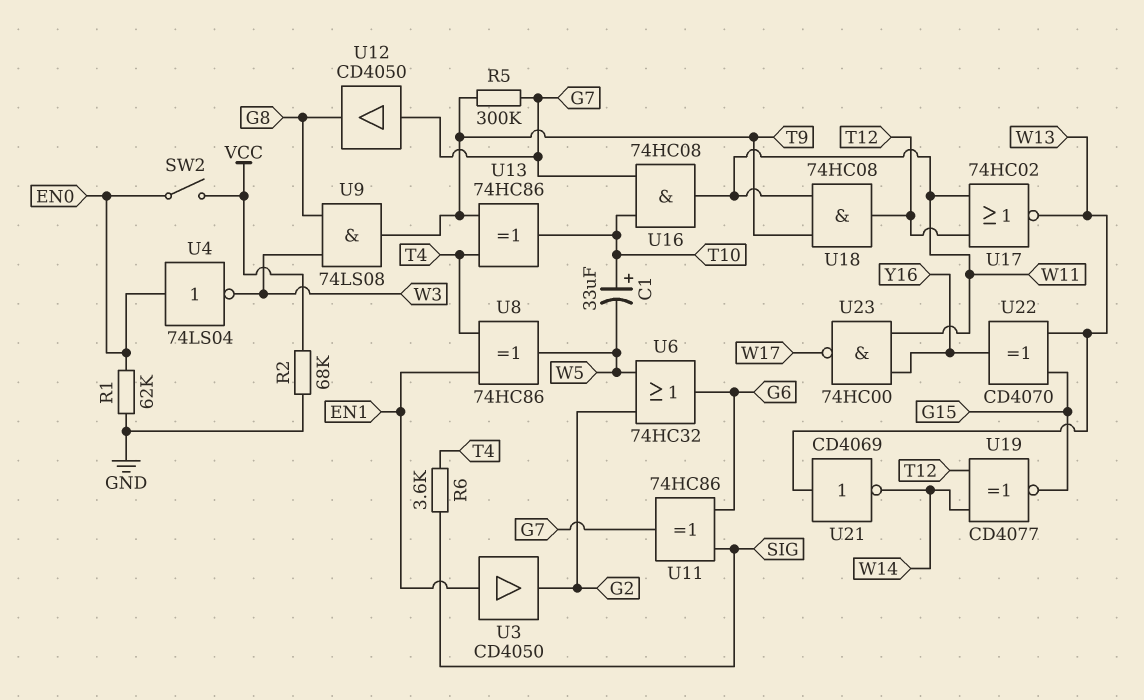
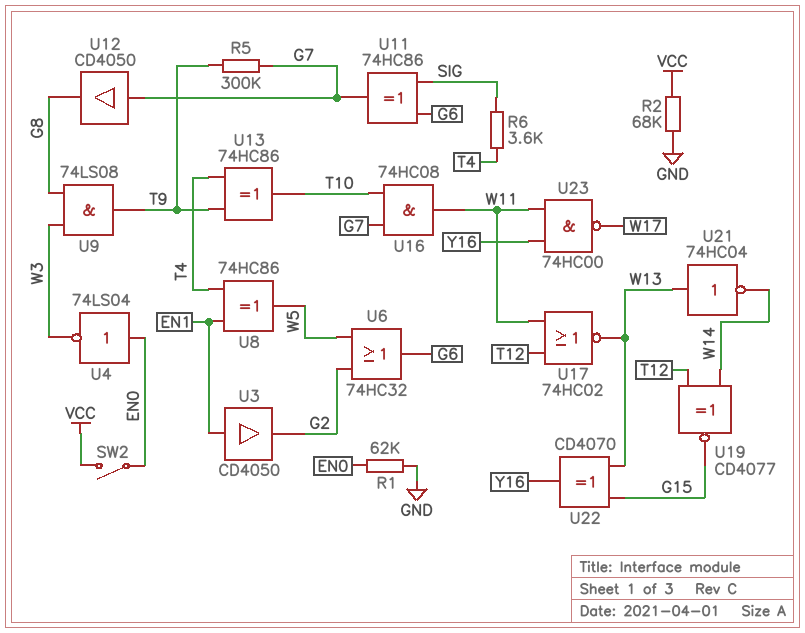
C1: 33uF (plus T10, minus W5) -> none
U18: AND 74HC08 (in T9, in W11, out T12) -> none
U21: NOT CD4069 (in W13, out W14) -> NOT 74HC04 (in W13, out W14)

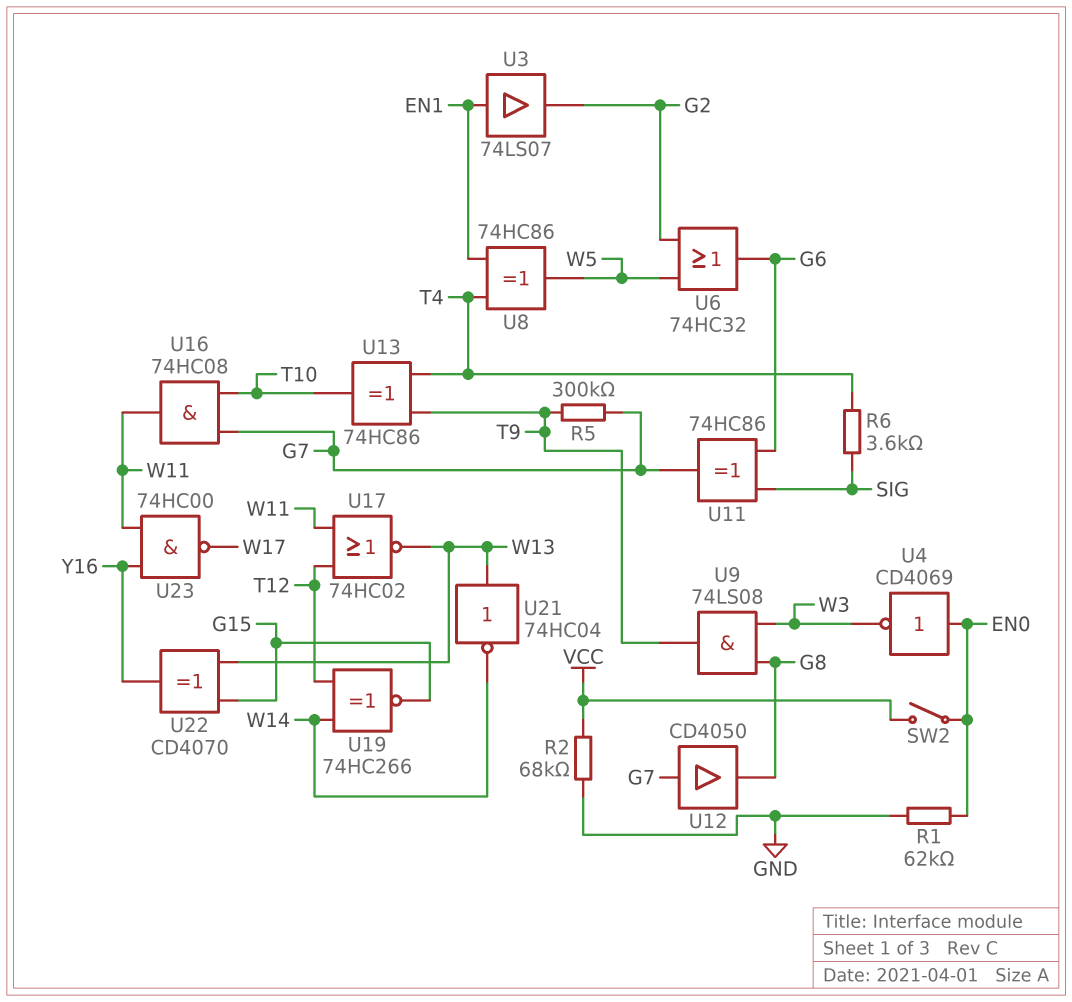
U3: buffer CD4050 (in EN1, out G2) -> buffer 74LS07 (in EN1, out G2)
U4: NOT 74LS04 (in EN0, out W3) -> NOT CD4069 (in EN0, out W3)
U19: XNOR CD4077 (in T12, in W14, out G15) -> XNOR 74HC266 (in T12, in W14, out G15)

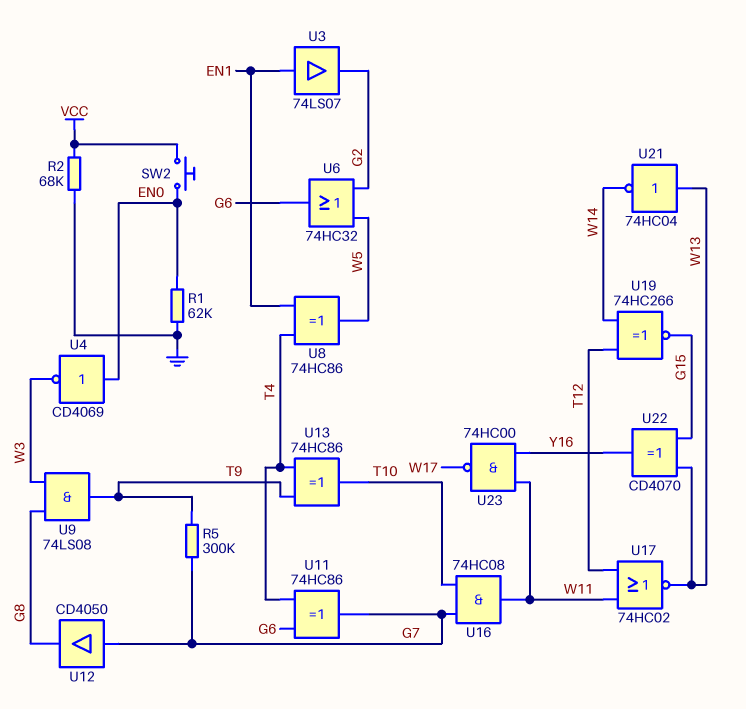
R6: 3.6k (SIG, T4) -> none
SW2: switch (EN0, VCC) -> button (EN0, VCC)
U11: XOR 74HC86 (in G6, in SIG, out G7) -> XOR 74HC86 (in G6, in T4, out G7)

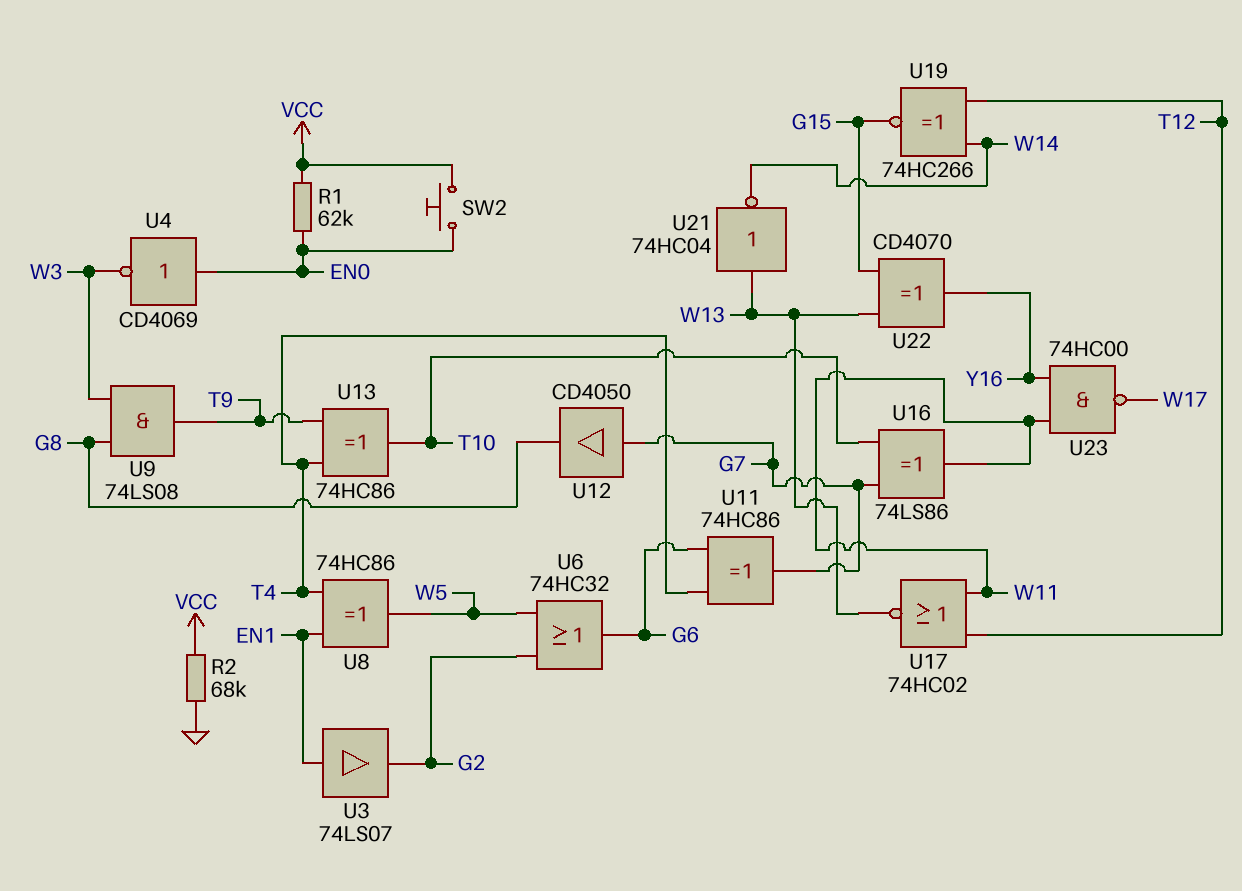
R1: 62k (EN0, GND) -> 62k (EN0, VCC)
R5: 300k (G7, T9) -> none
U16: AND 74HC08 (in G7, in T10, out W11) -> XOR 74LS86 (in G7, in T10, out W11)

